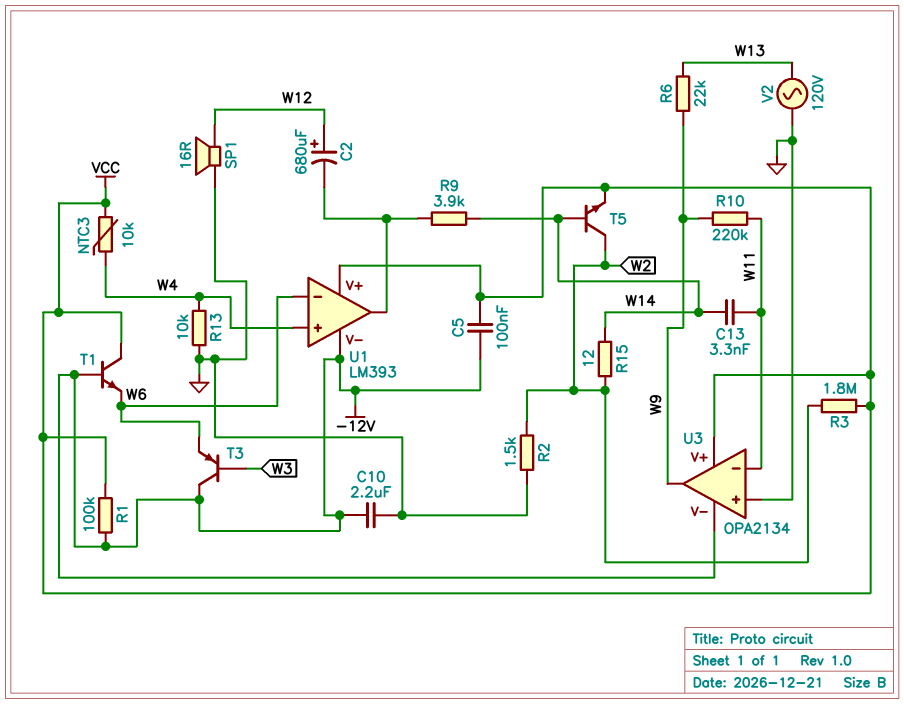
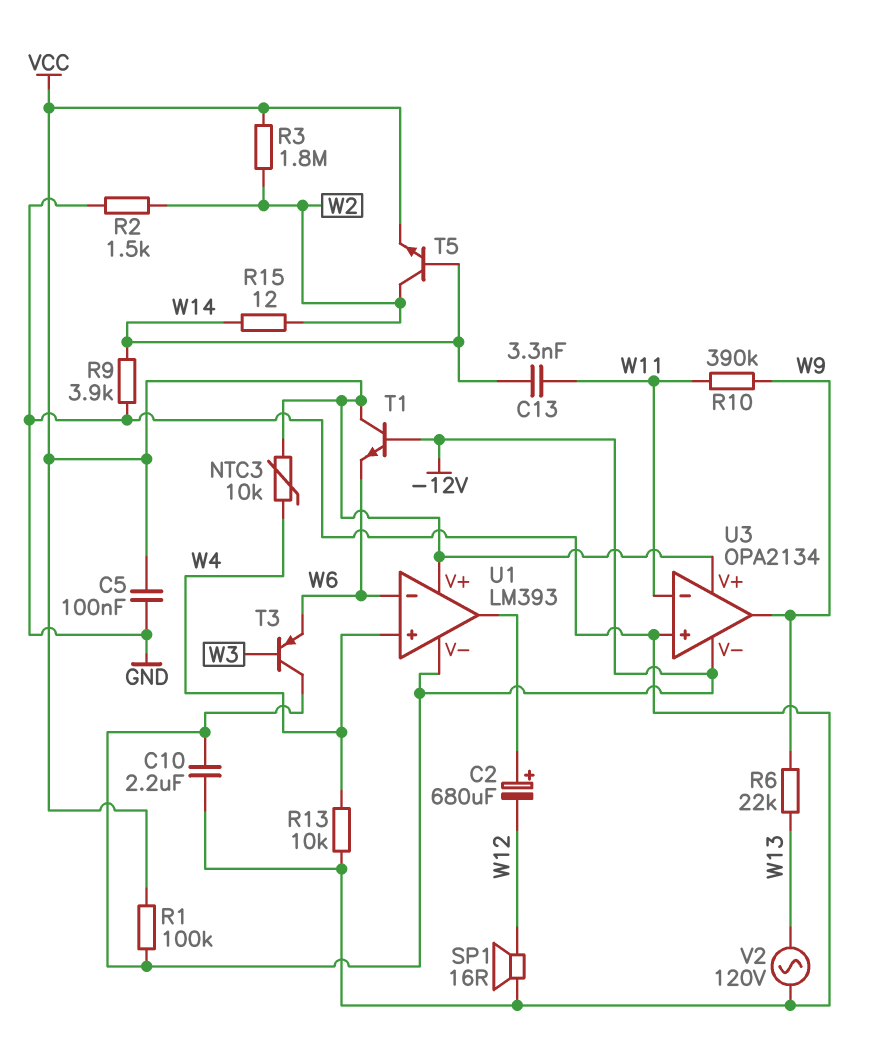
C2: 680uF (plus W12, minus U1/out) -> 680uF (plus U1/out, minus W12)
C5: 100nF (-12V, VCC) -> 100nF (GND, VCC)
R9: 3.9k (U1/out, W14) -> 3.9k (GND, W14)
R10: 220k (W9, W11) -> 390k (W9, W11)

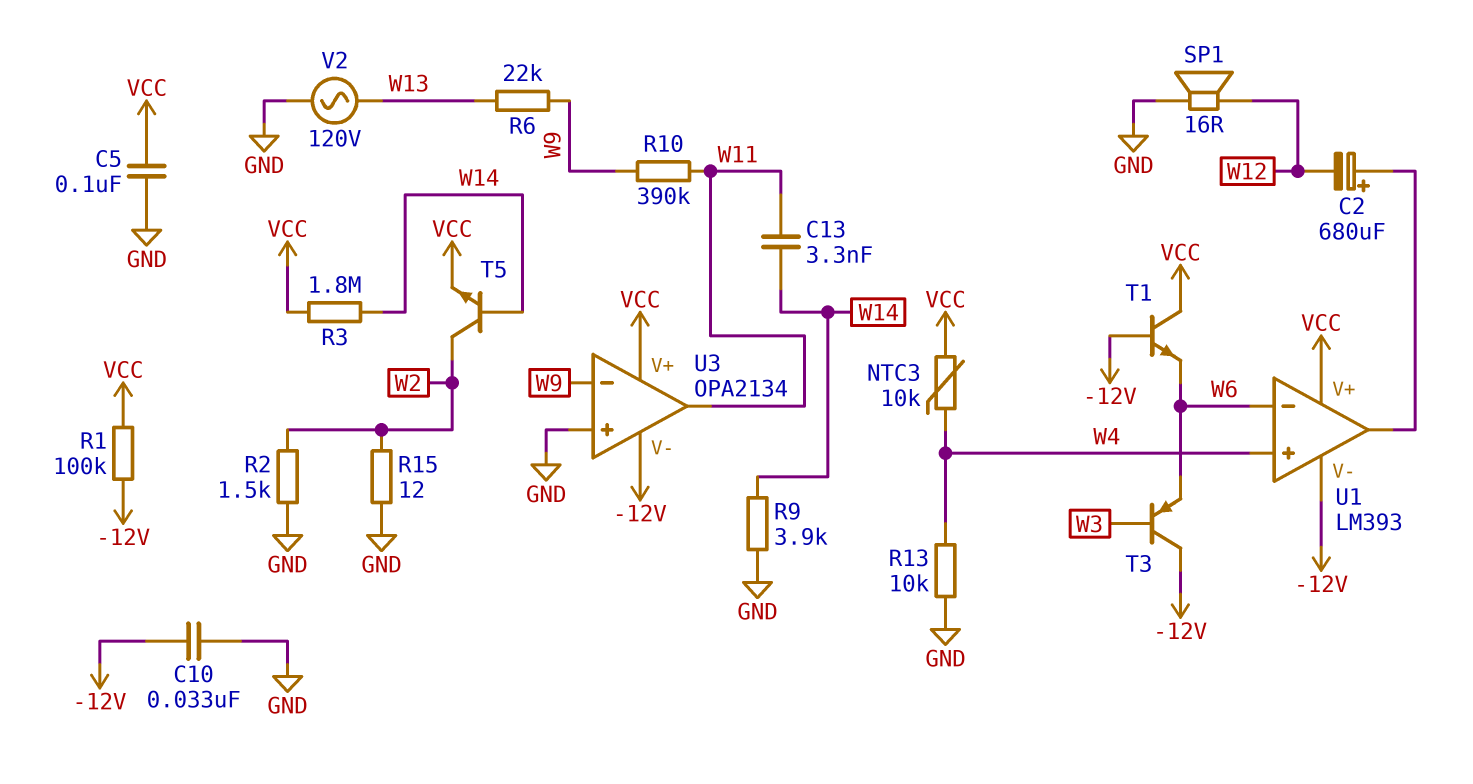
C10: 2.2uF (-12V, GND) -> 33nF (-12V, GND)
R3: 1.8M (VCC, W2) -> 1.8M (VCC, W14)
R15: 12 (W2, W14) -> 12 (GND, W2)
U3 pin in-: W11 -> W9
U3 pin out: W9 -> W11

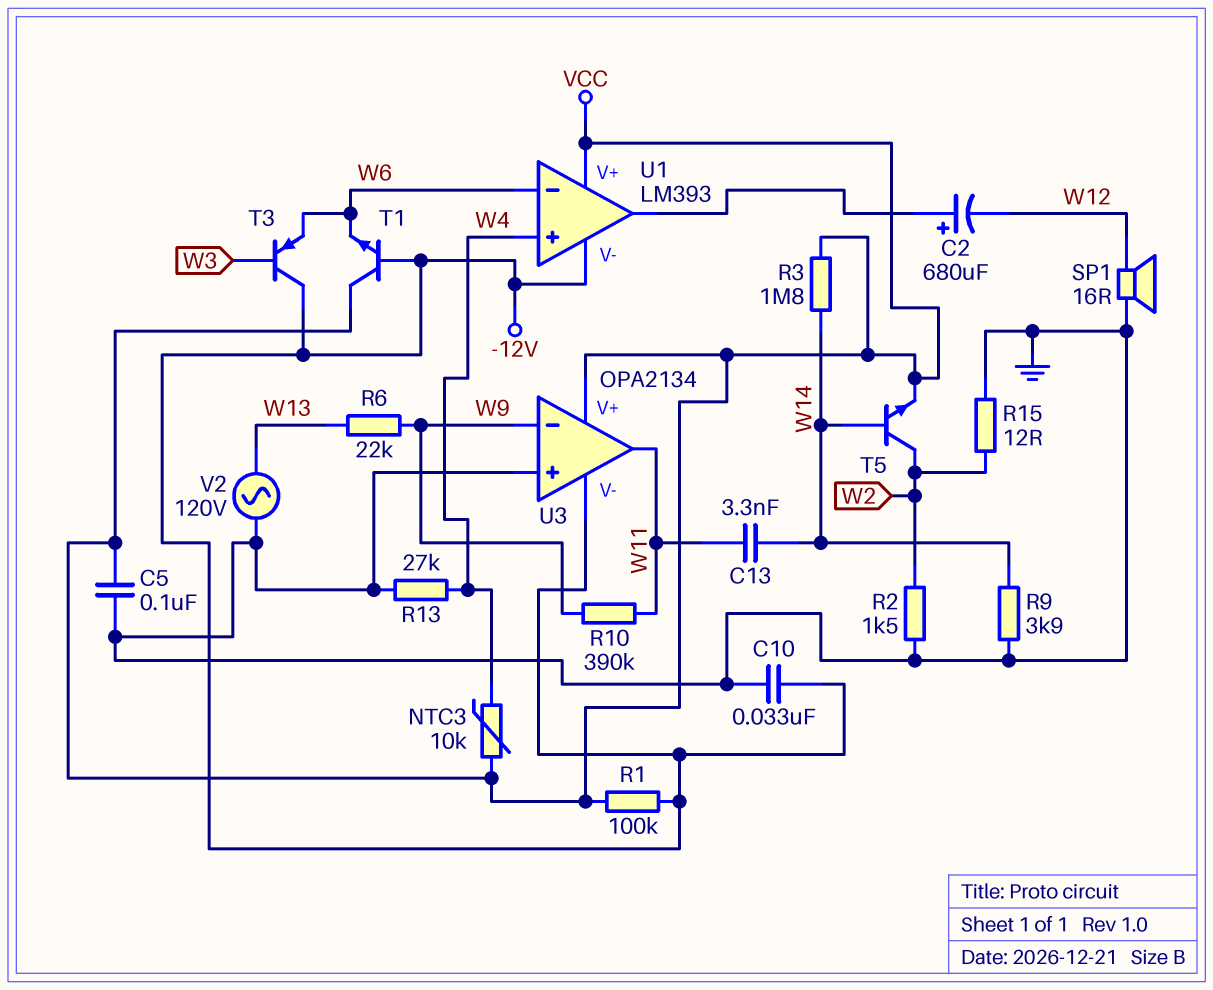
R13: 10k (GND, W4) -> 27k (GND, W4)

